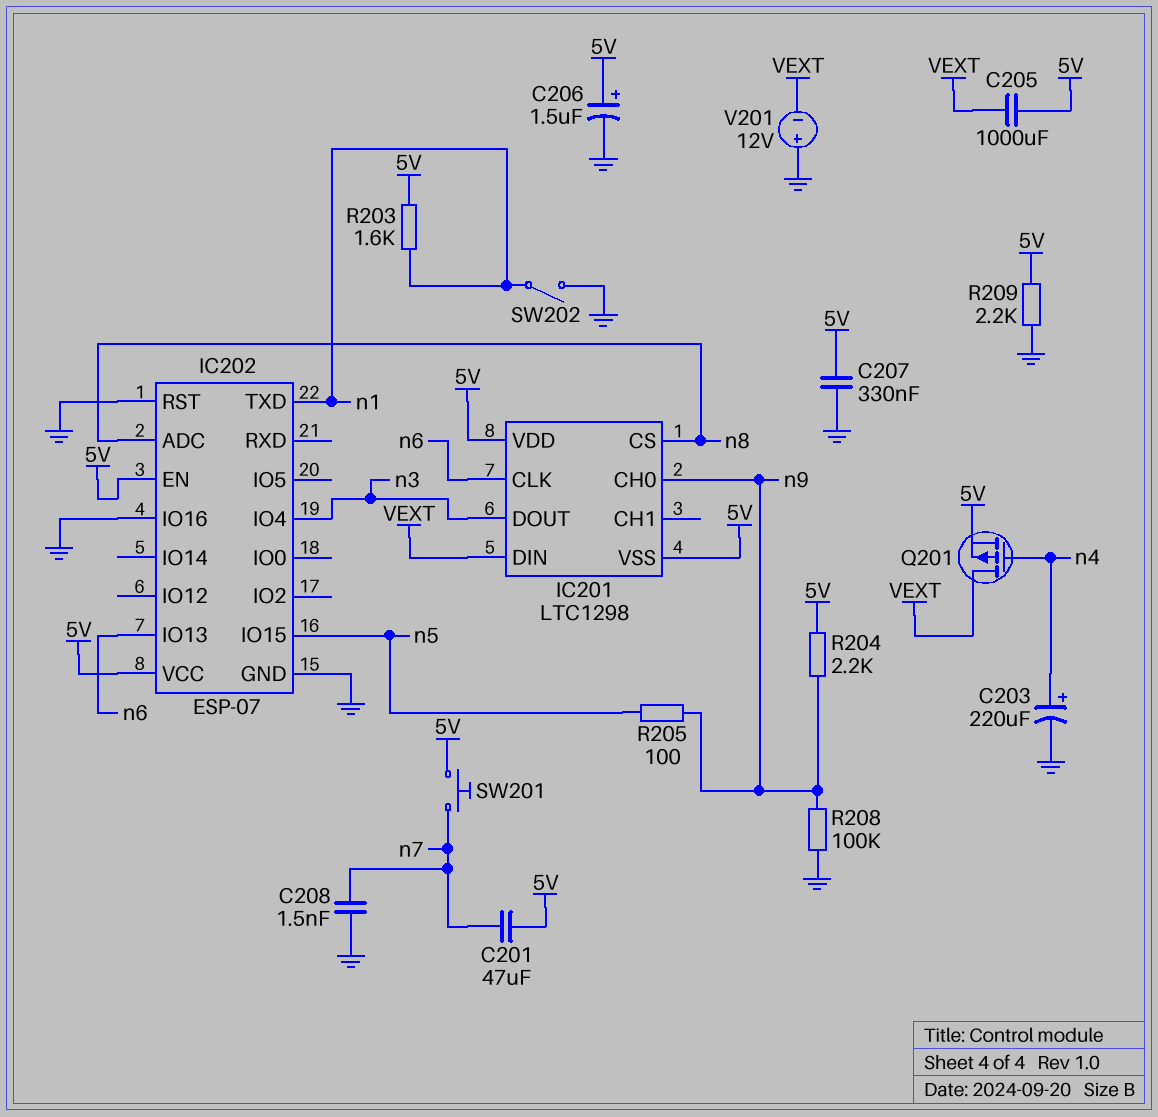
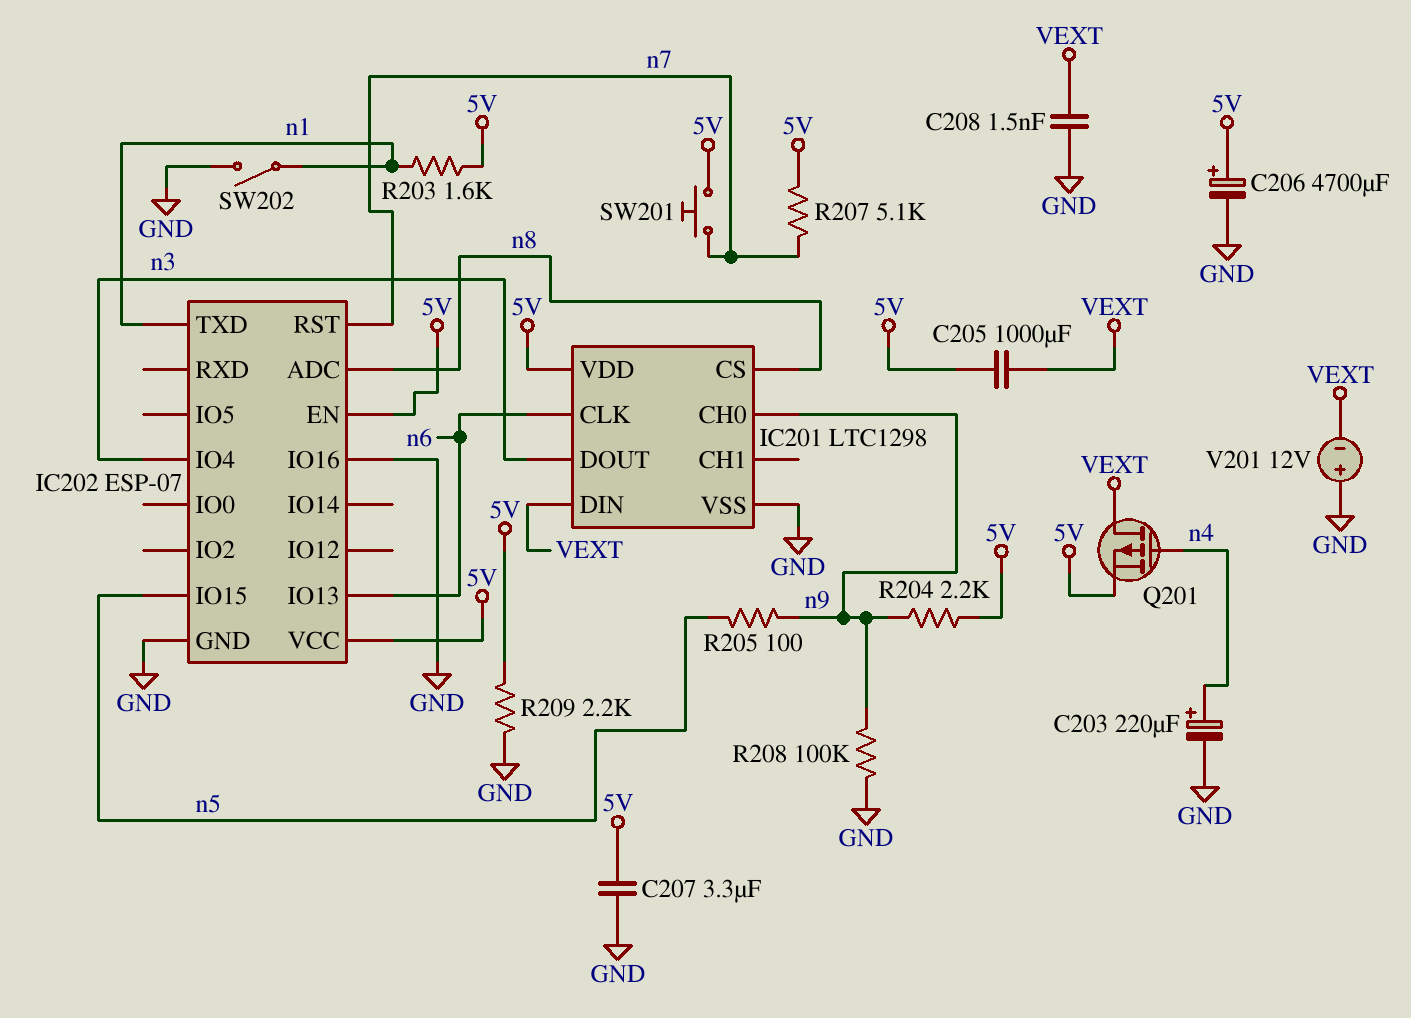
C201: 47uF (5V, n7) -> none
C206: 1.5uF (plus 5V, minus GND) -> 4700uF (plus 5V, minus GND)
C207: 330nF (5V, GND) -> 3.3uF (5V, GND)
C208: 1.5nF (GND, n7) -> 1.5nF (GND, VEXT)
IC201 pin VSS: 5V -> GND
IC202 pin RST: GND -> n7
R207: none -> 5.1k (5V, n7)

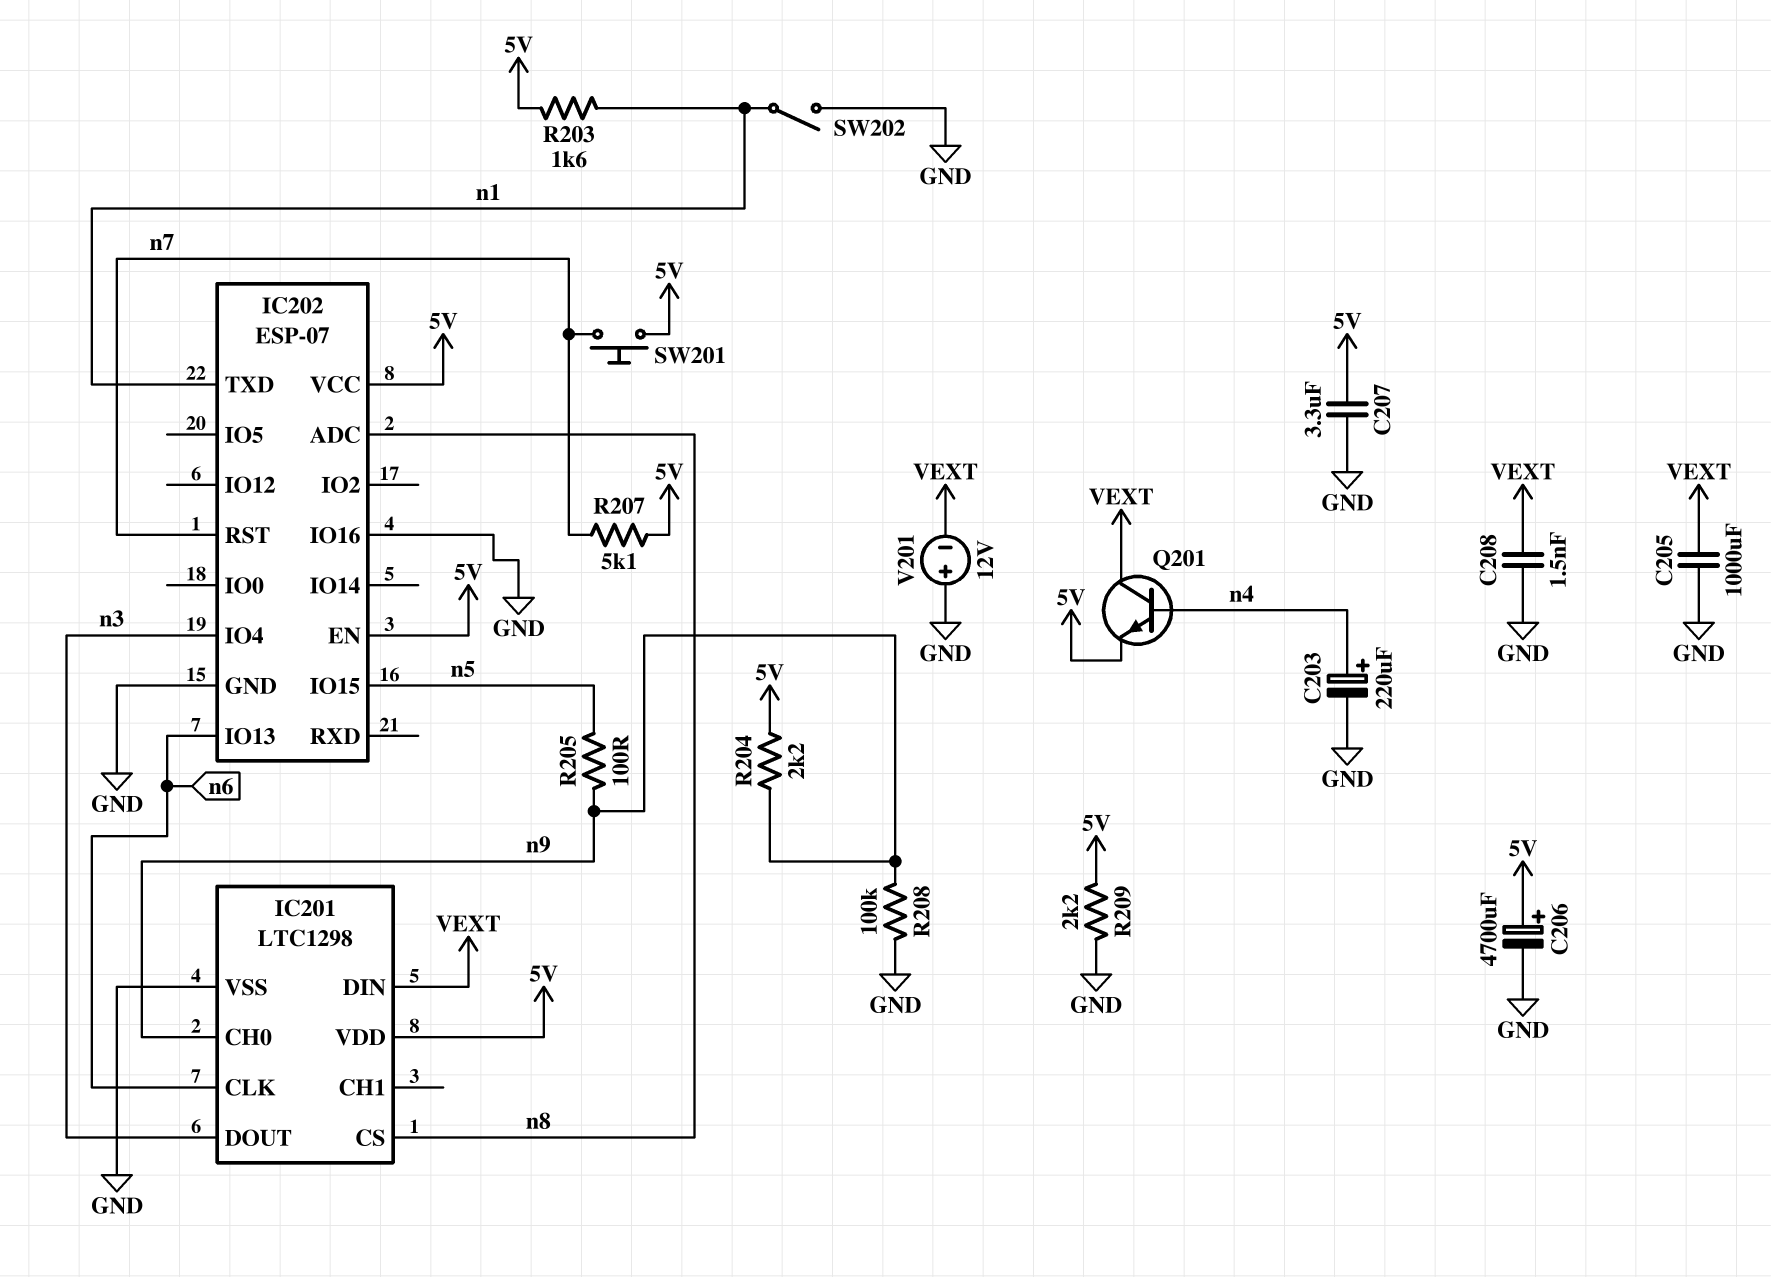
C205: 1000uF (5V, VEXT) -> 1000uF (GND, VEXT)
Q201: PMOS (G n4, D VEXT, S 5V) -> NPN (B n4, C VEXT, E 5V)

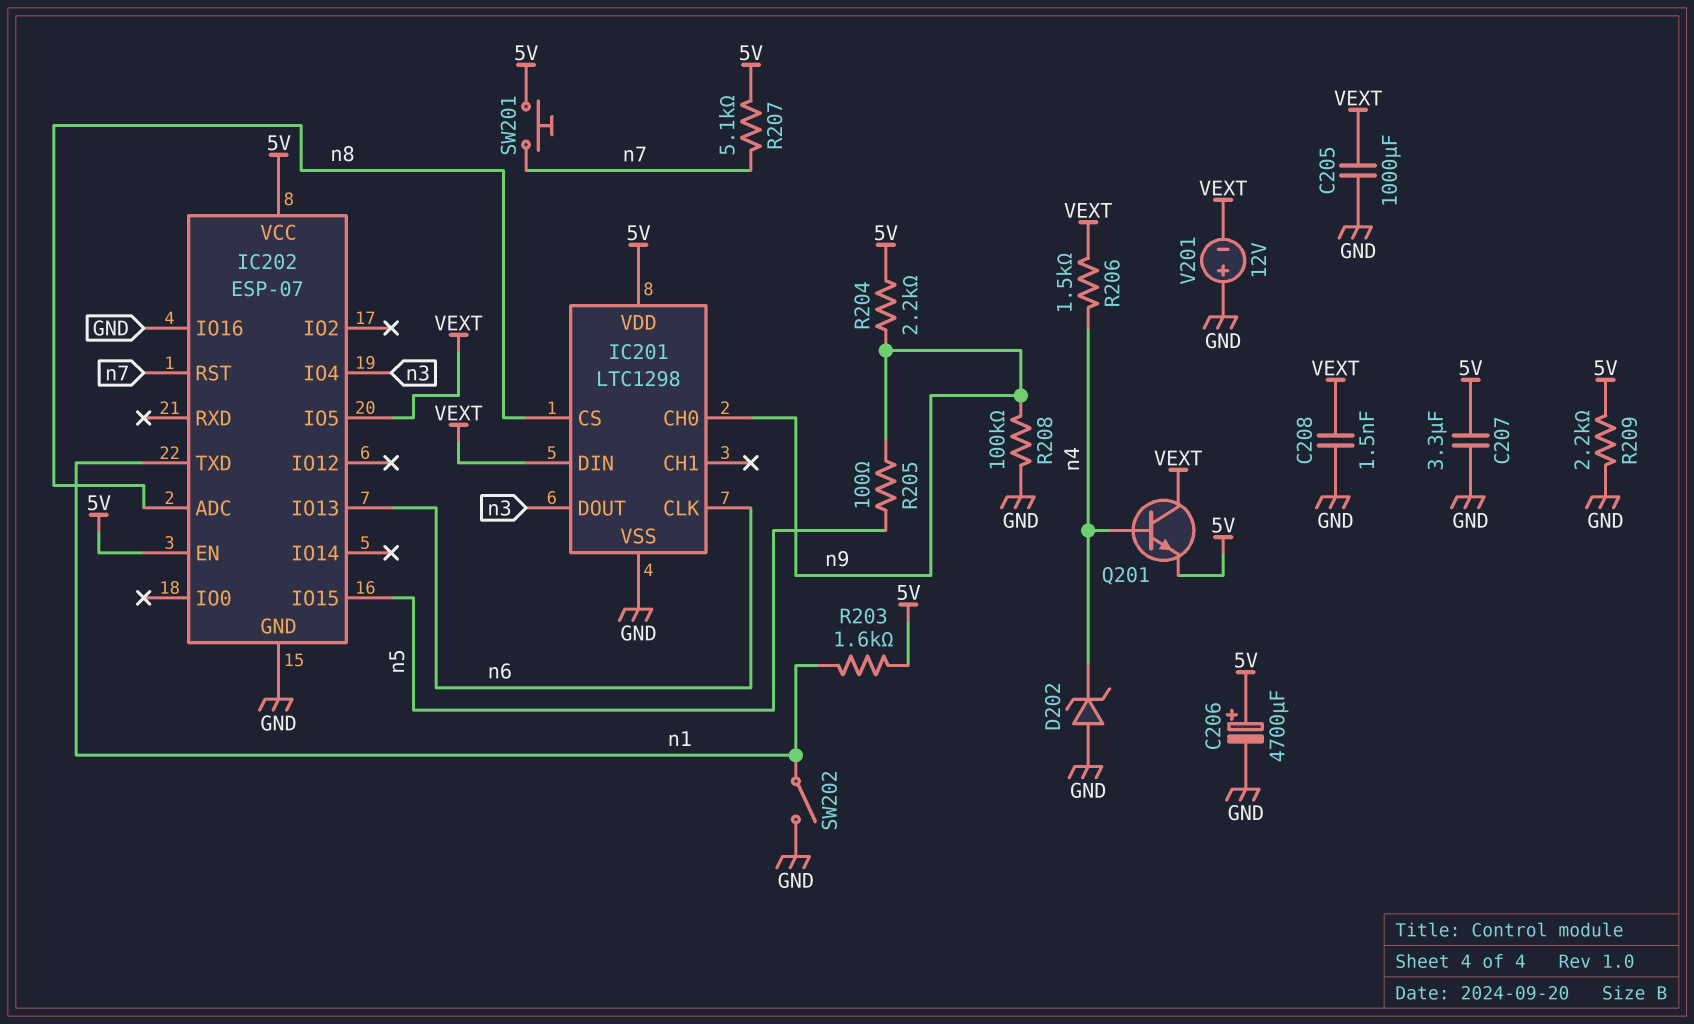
C203: 220uF (plus n4, minus GND) -> none
D202: none -> zener (A GND, K n4)
IC202 pin IO5: none -> VEXT
R206: none -> 1.5k (VEXT, n4)

